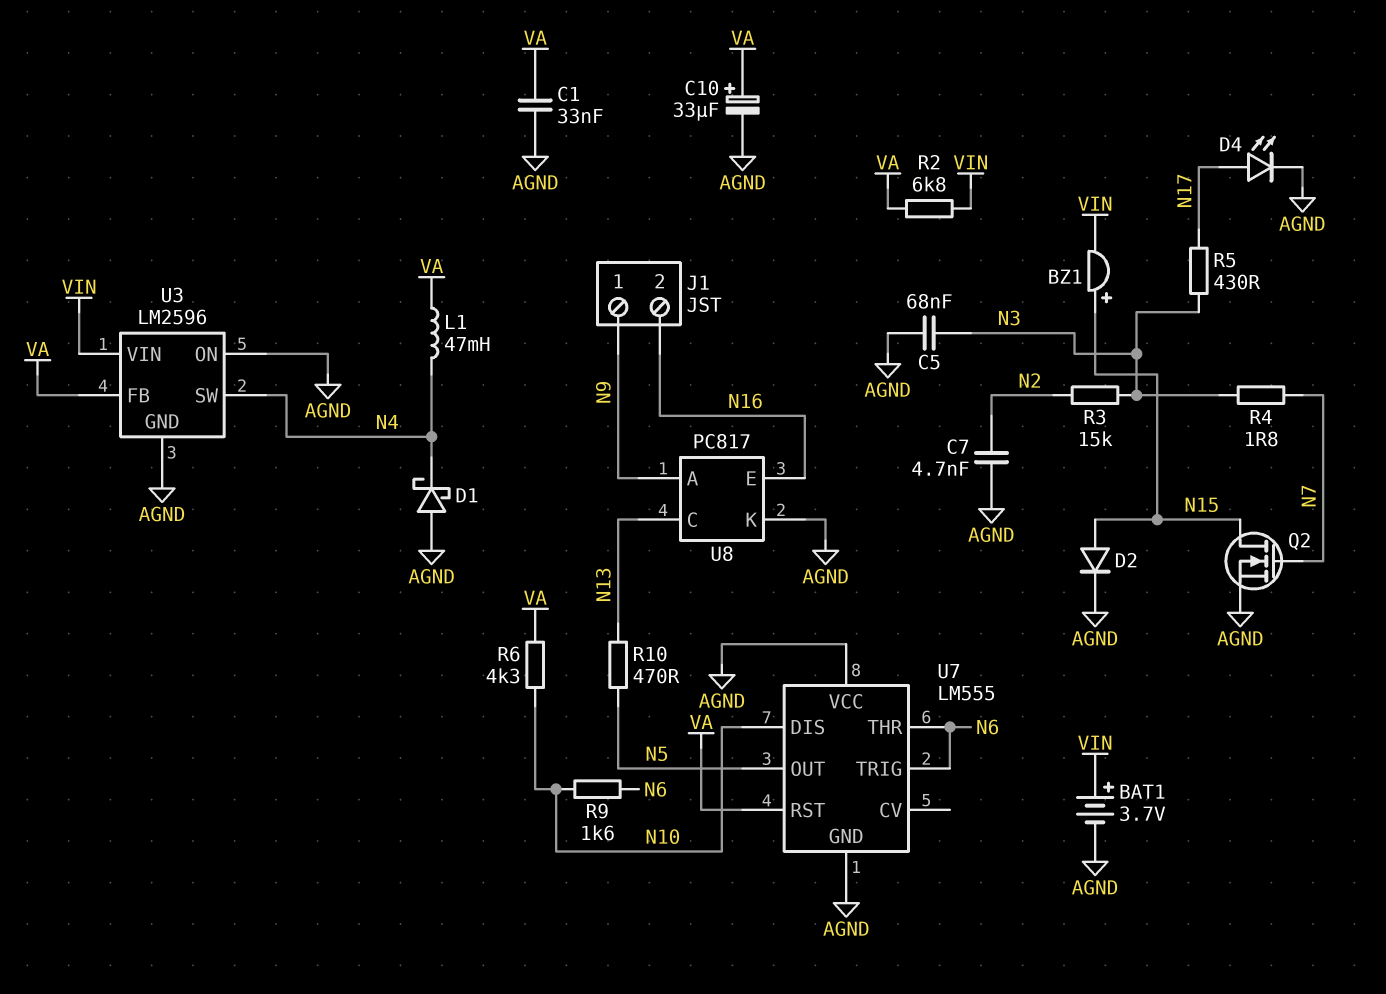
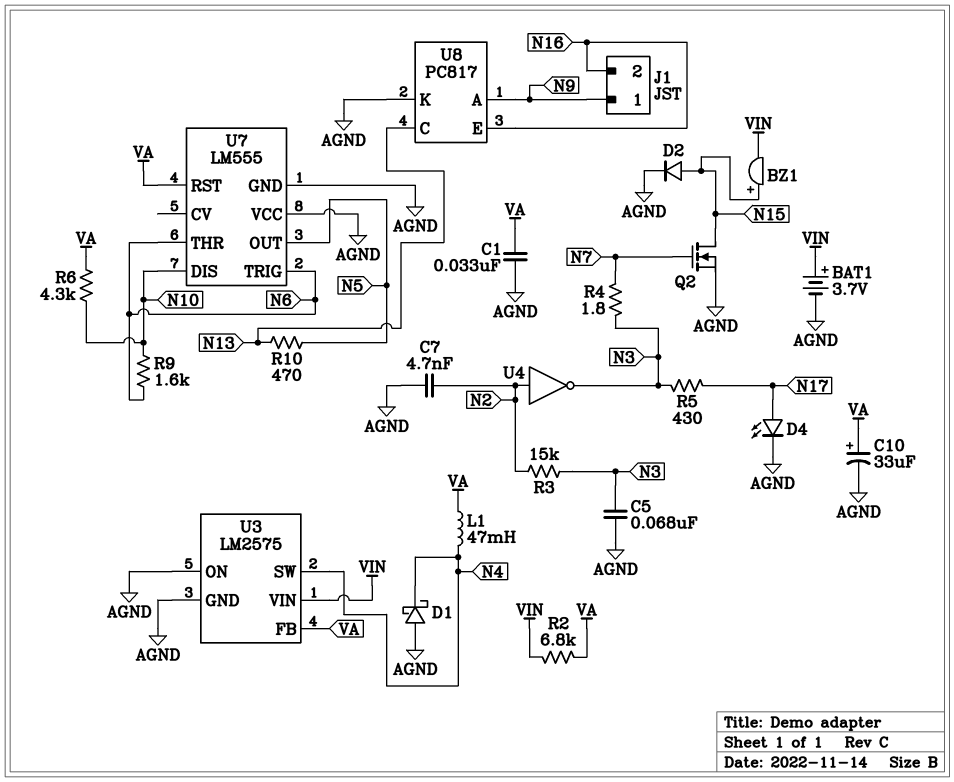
U3: LM2596 -> LM2575
U4: none -> NOT (in N2, out N3)

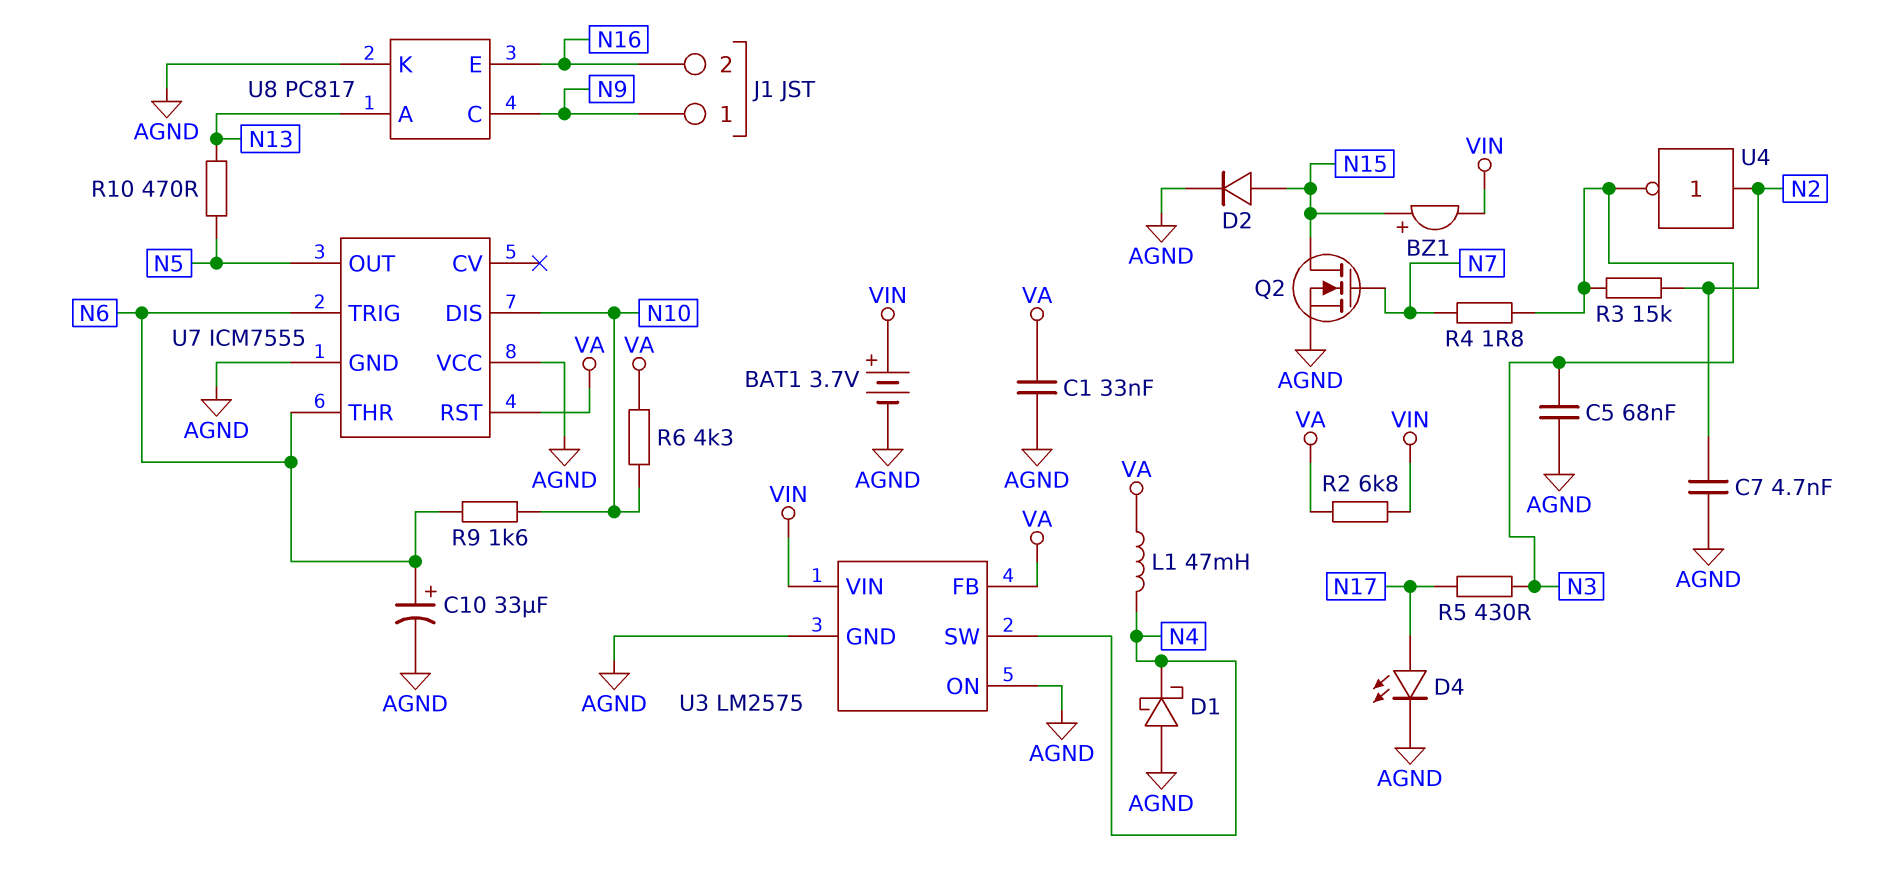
C10: 33uF (plus VA, minus AGND) -> 33uF (plus N6, minus AGND)
U7: LM555 -> ICM7555
U8 pin A: N9 -> N13
U8 pin C: N13 -> N9

